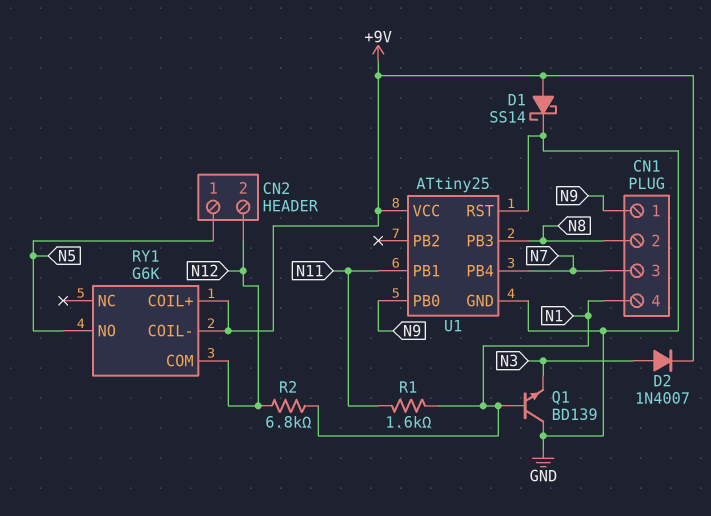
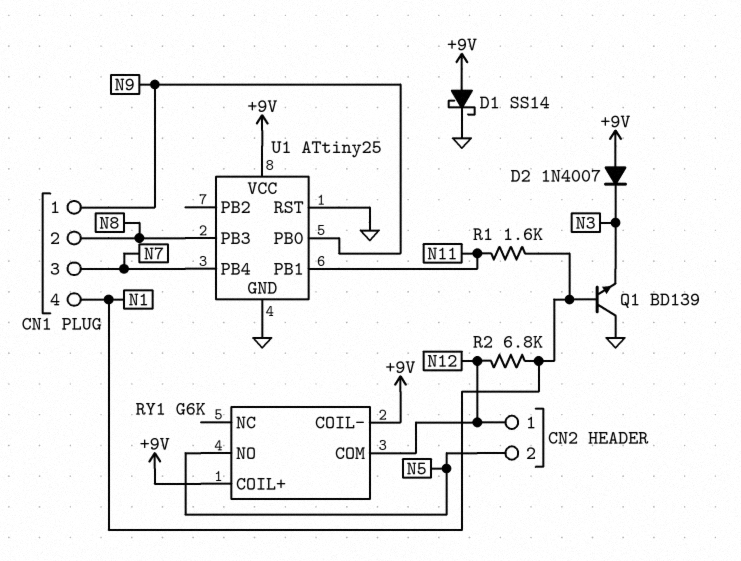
CN2 pin 1: N5 -> N12
CN2 pin 2: N12 -> N5
D2: diode 1N4007 (A N3, K +9V) -> diode 1N4007 (A +9V, K N3)

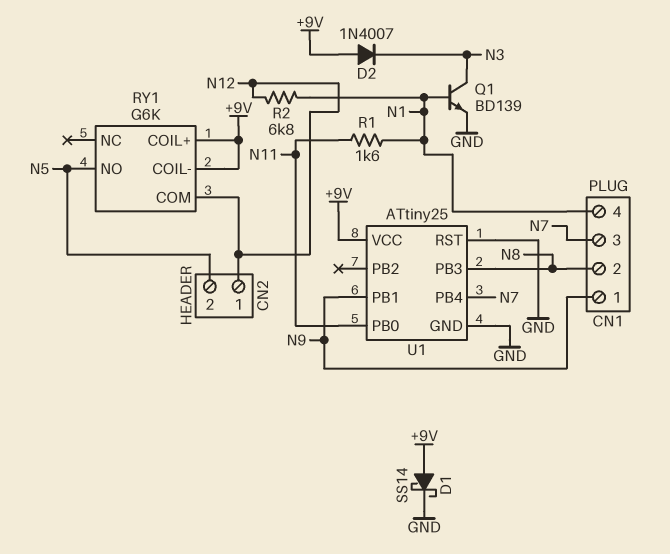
Q1: NPN BD139 (B N1, C GND, E N3) -> NPN BD139 (B N1, C N3, E GND)
U1 pin PB0: N9 -> N11
U1 pin PB1: N11 -> N9

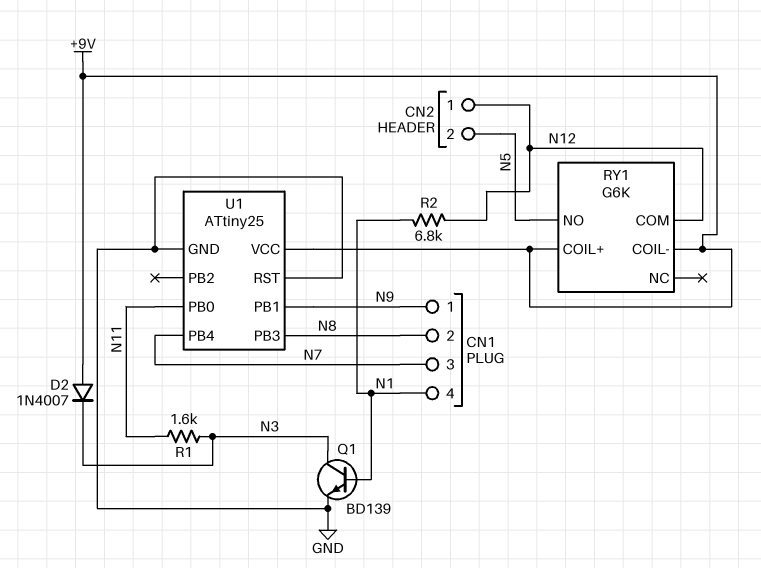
D1: schottky SS14 (A +9V, K GND) -> none
R1: 1.6k (N1, N11) -> 1.6k (N3, N11)

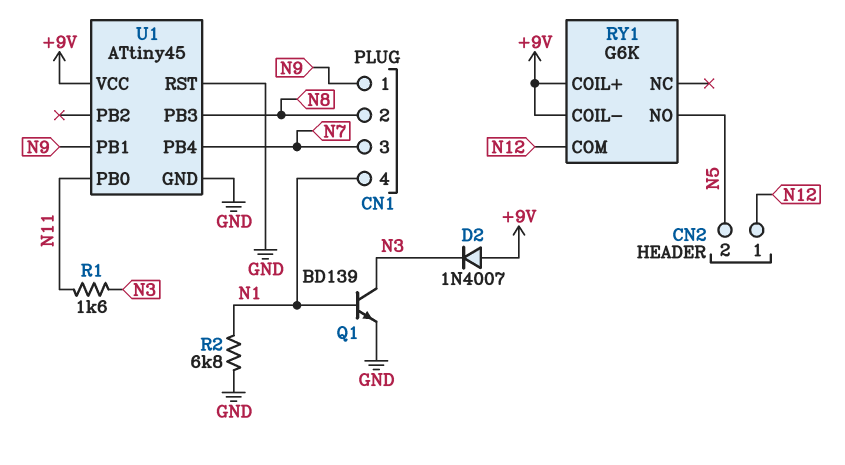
R2: 6.8k (N1, N12) -> 6.8k (GND, N1)
U1: ATtiny25 -> ATtiny45

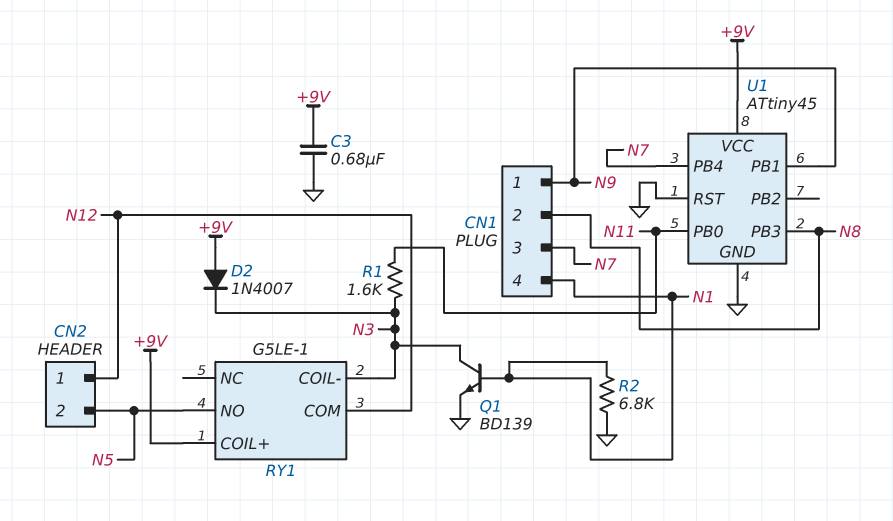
C3: none -> 680nF (+9V, GND)
RY1: G6K -> G5LE-1
RY1 pin COIL-: +9V -> N3

